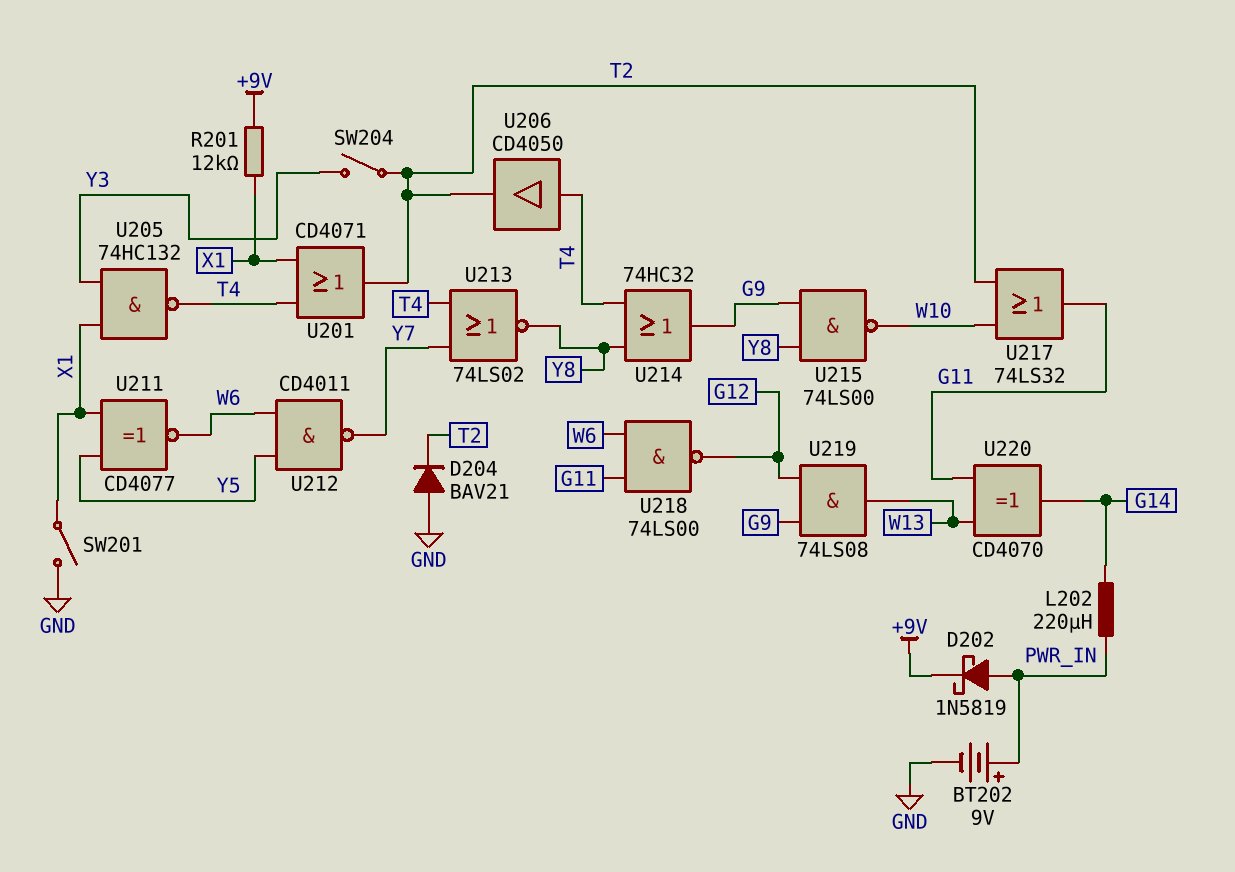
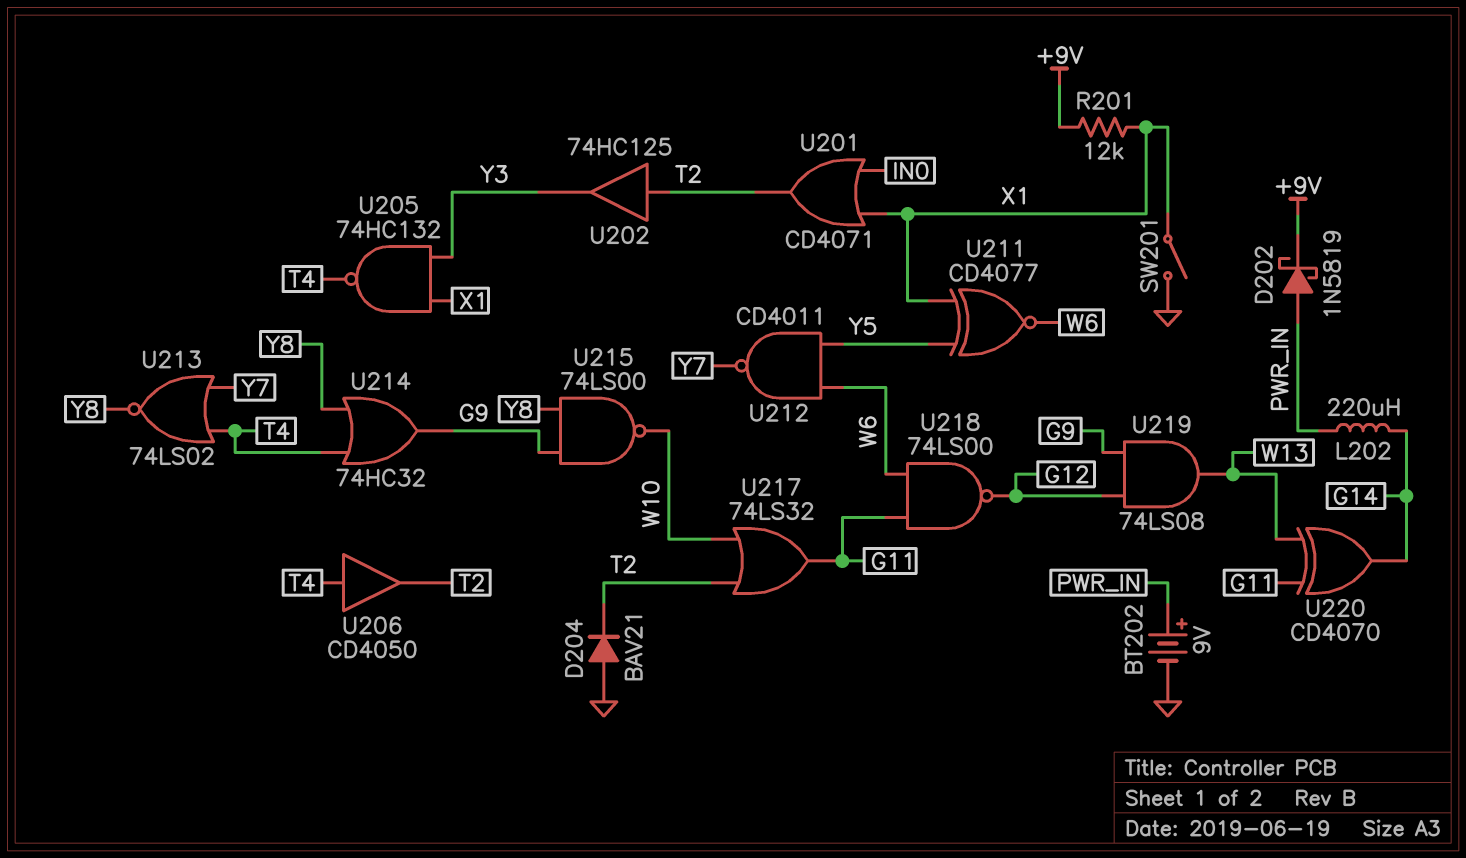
SW204: switch (T2, Y3) -> none
U201: OR CD4071 (in T4, in X1, out T2) -> OR CD4071 (in IN0, in X1, out T2)
U202: none -> buffer 74HC125 (in T2, out Y3)

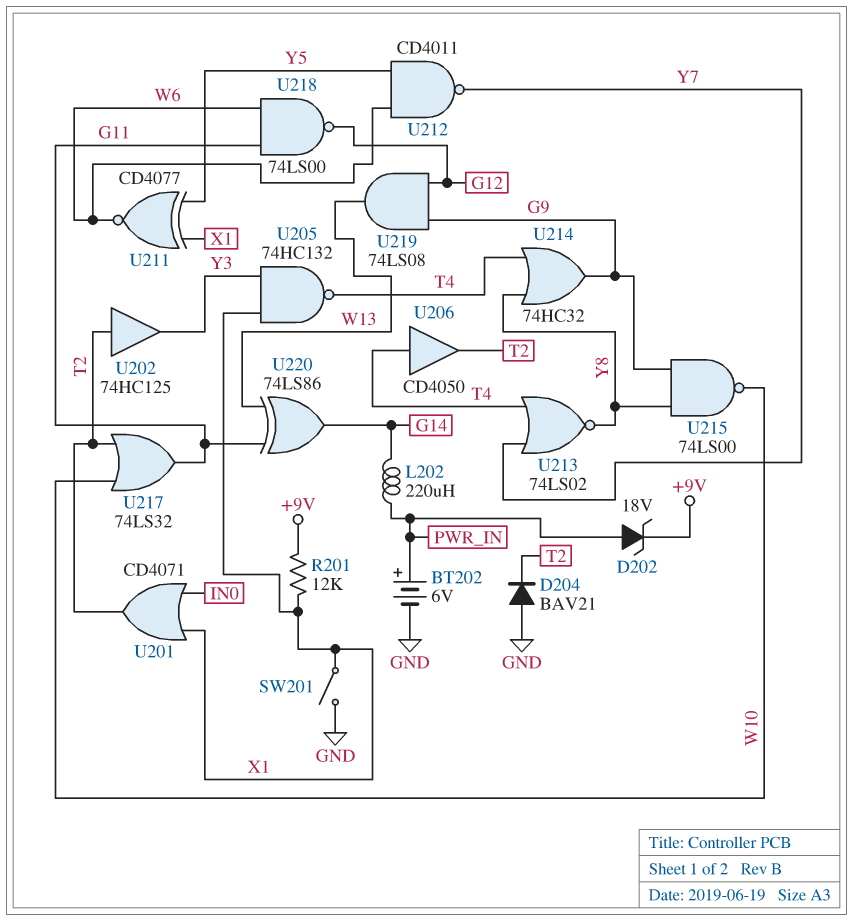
BT202: 9V (plus PWR_IN, minus GND) -> 6V (plus PWR_IN, minus GND)
D202: schottky 1N5819 (A PWR_IN, K +9V) -> zener 18V (A PWR_IN, K +9V)
U220: XOR CD4070 (in G11, in W13, out G14) -> XOR 74LS86 (in G11, in W13, out G14)

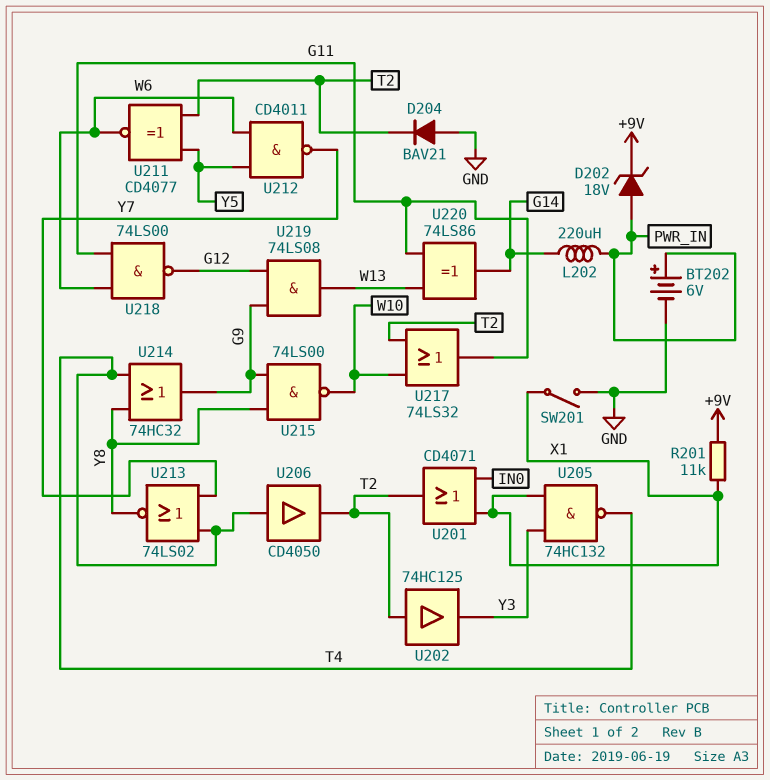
R201: 12k (+9V, X1) -> 11k (+9V, X1)
U211: XNOR CD4077 (in X1, in Y5, out W6) -> XNOR CD4077 (in T2, in Y5, out W6)

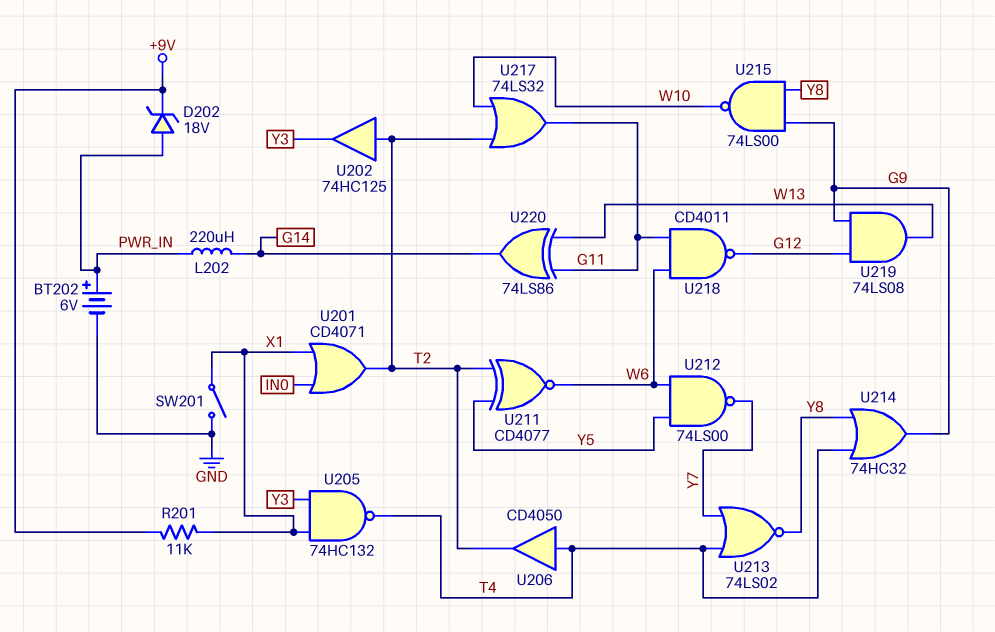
D204: diode BAV21 (A GND, K T2) -> none
U212: NAND CD4011 (in W6, in Y5, out Y7) -> NAND 74LS00 (in W6, in Y5, out Y7)
U218: NAND 74LS00 (in G11, in W6, out G12) -> NAND CD4011 (in G11, in W6, out G12)

